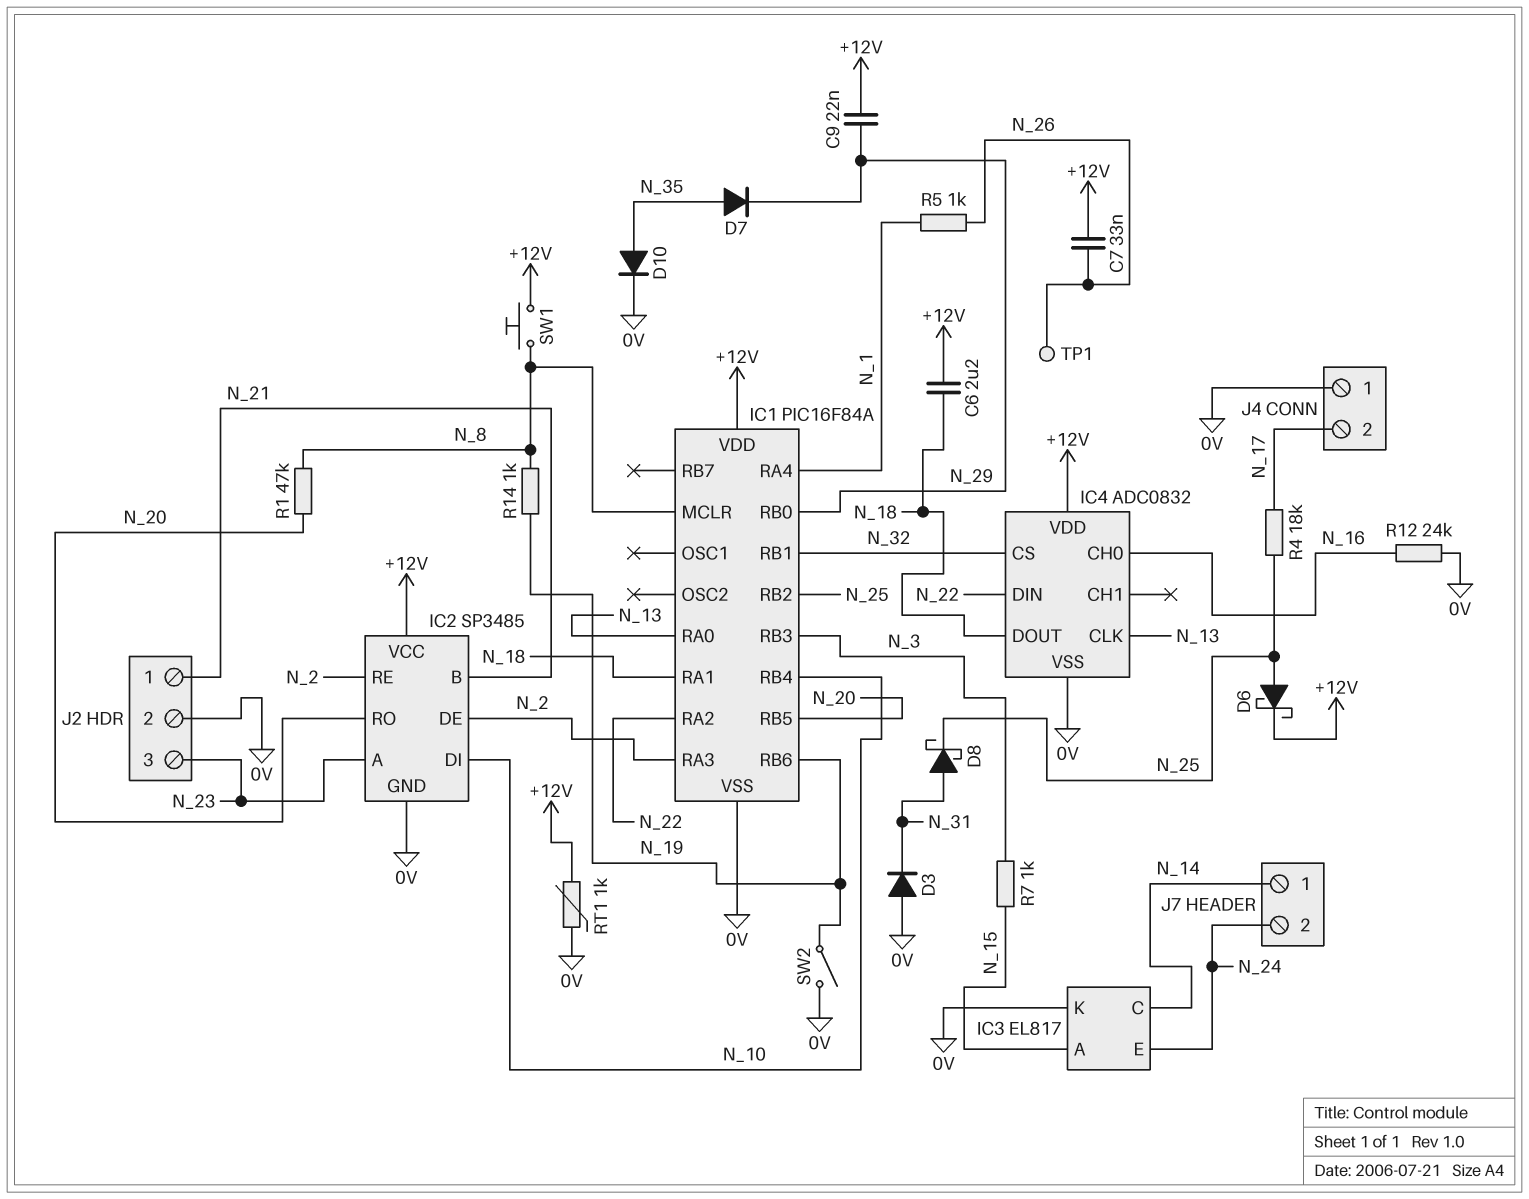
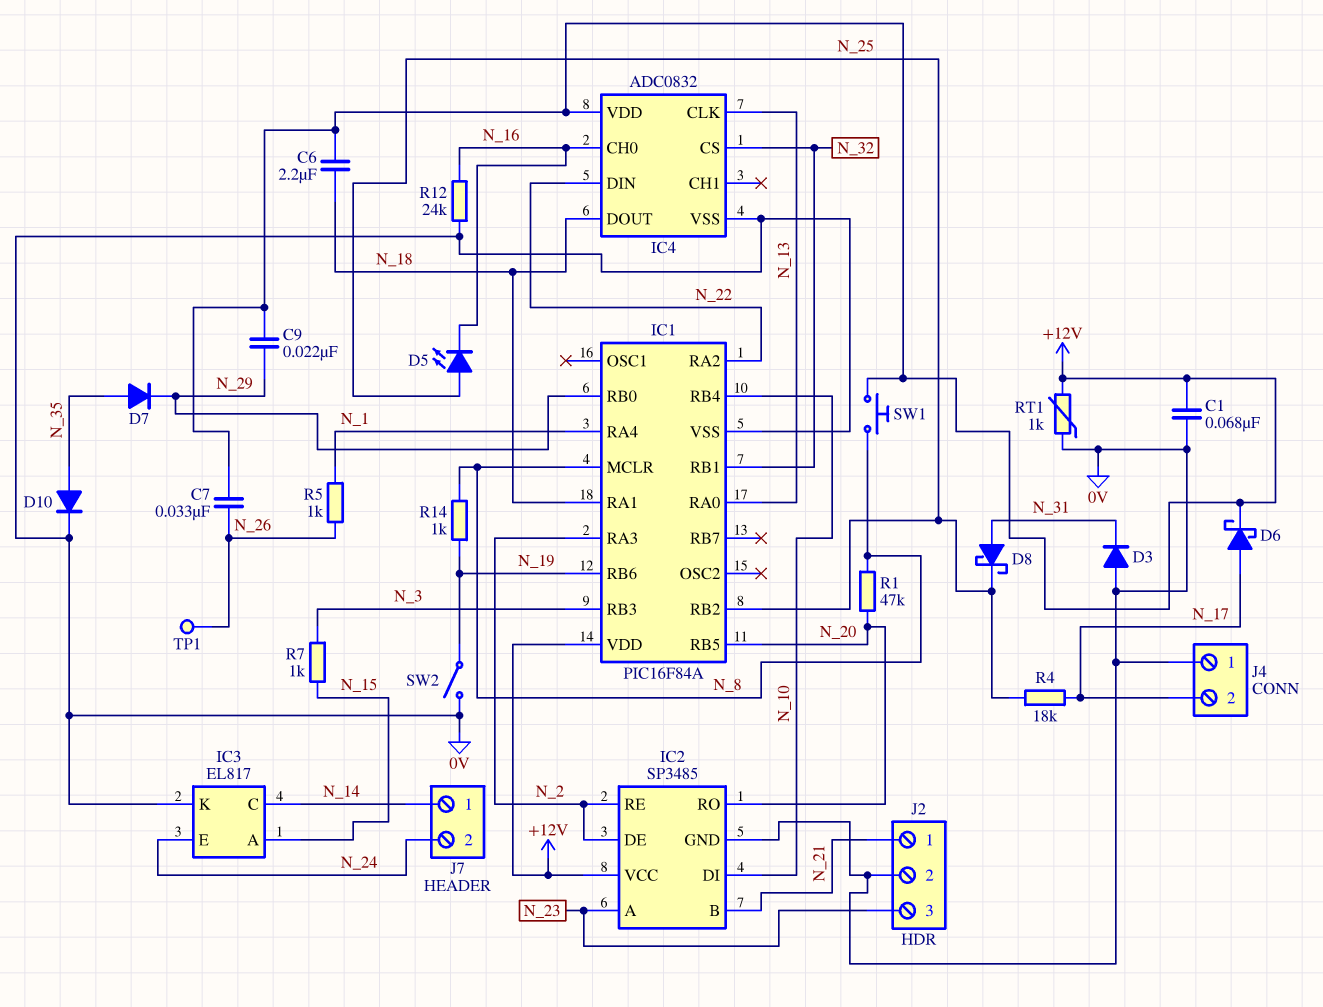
C1: none -> 68nF (+12V, 0V)
D5: none -> LED (A N_25, K N_16)
D6: schottky (A N_25, K +12V) -> schottky (A N_17, K +12V)

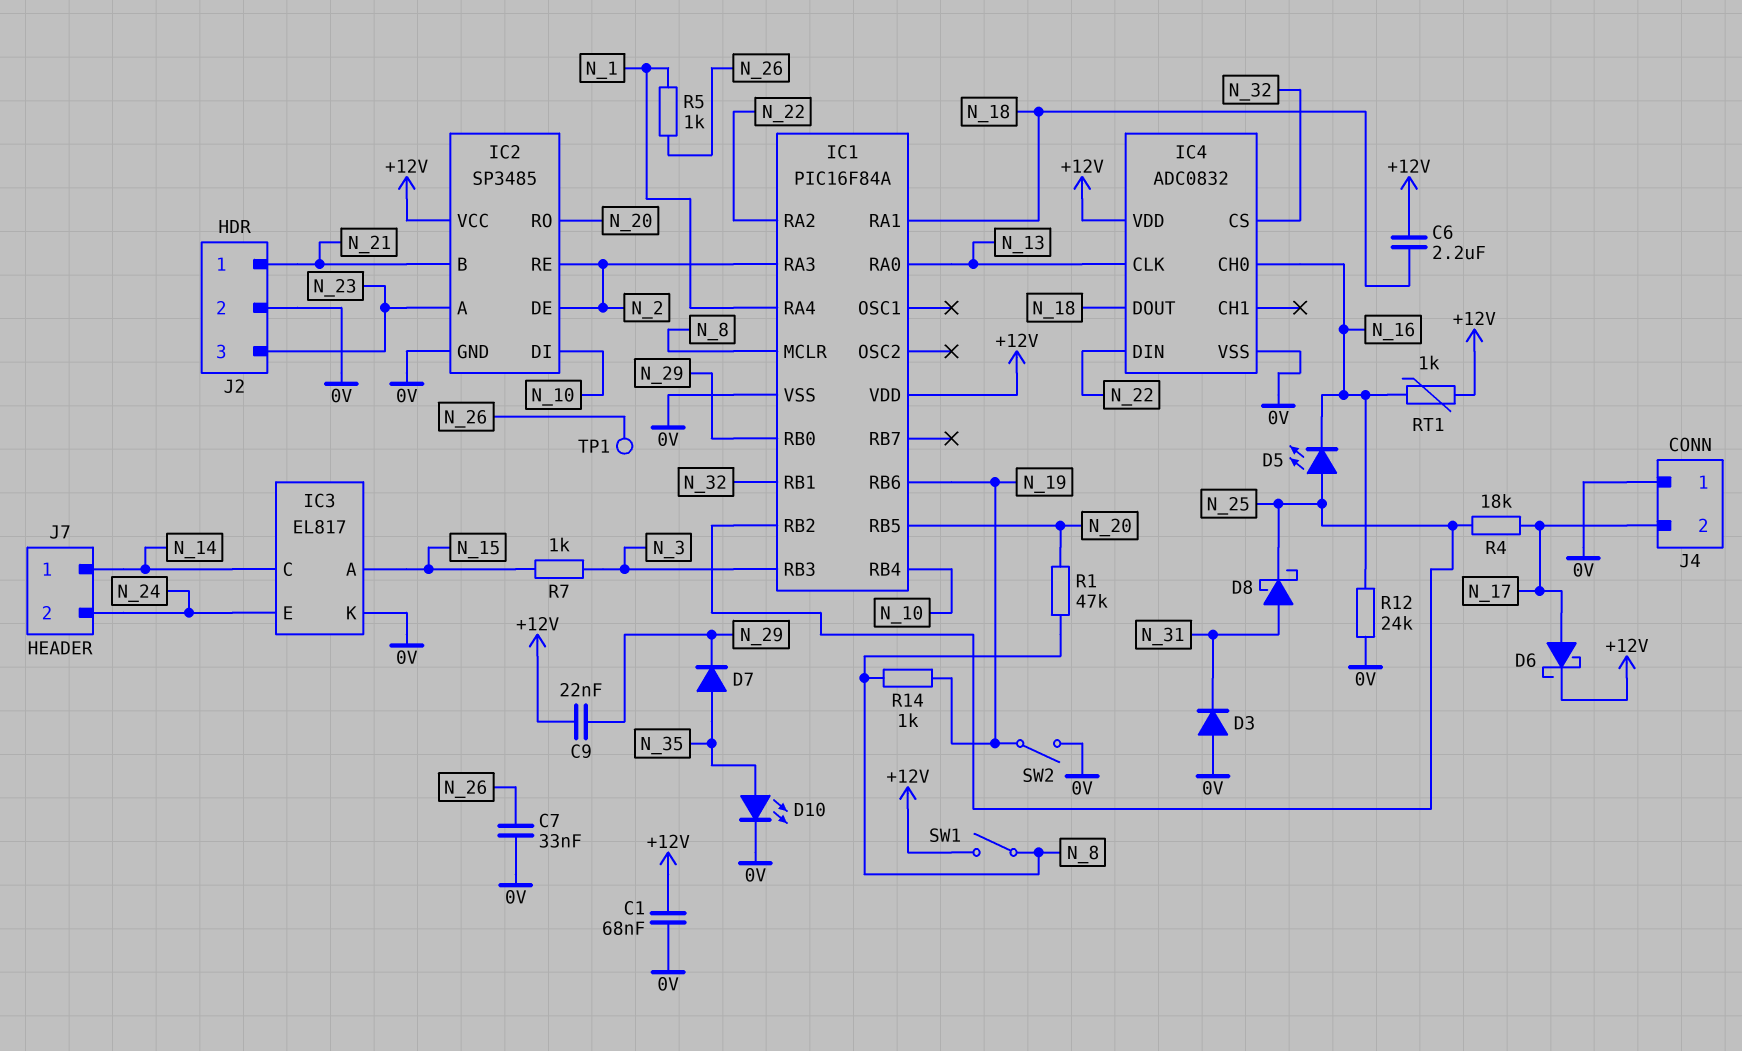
C7: 33nF (+12V, N_26) -> 33nF (0V, N_26)
D10: diode (A N_35, K 0V) -> LED (A N_35, K 0V)
RT1: 1k (+12V, 0V) -> 1k (+12V, N_16)
SW1: button (+12V, N_8) -> switch (+12V, N_8)

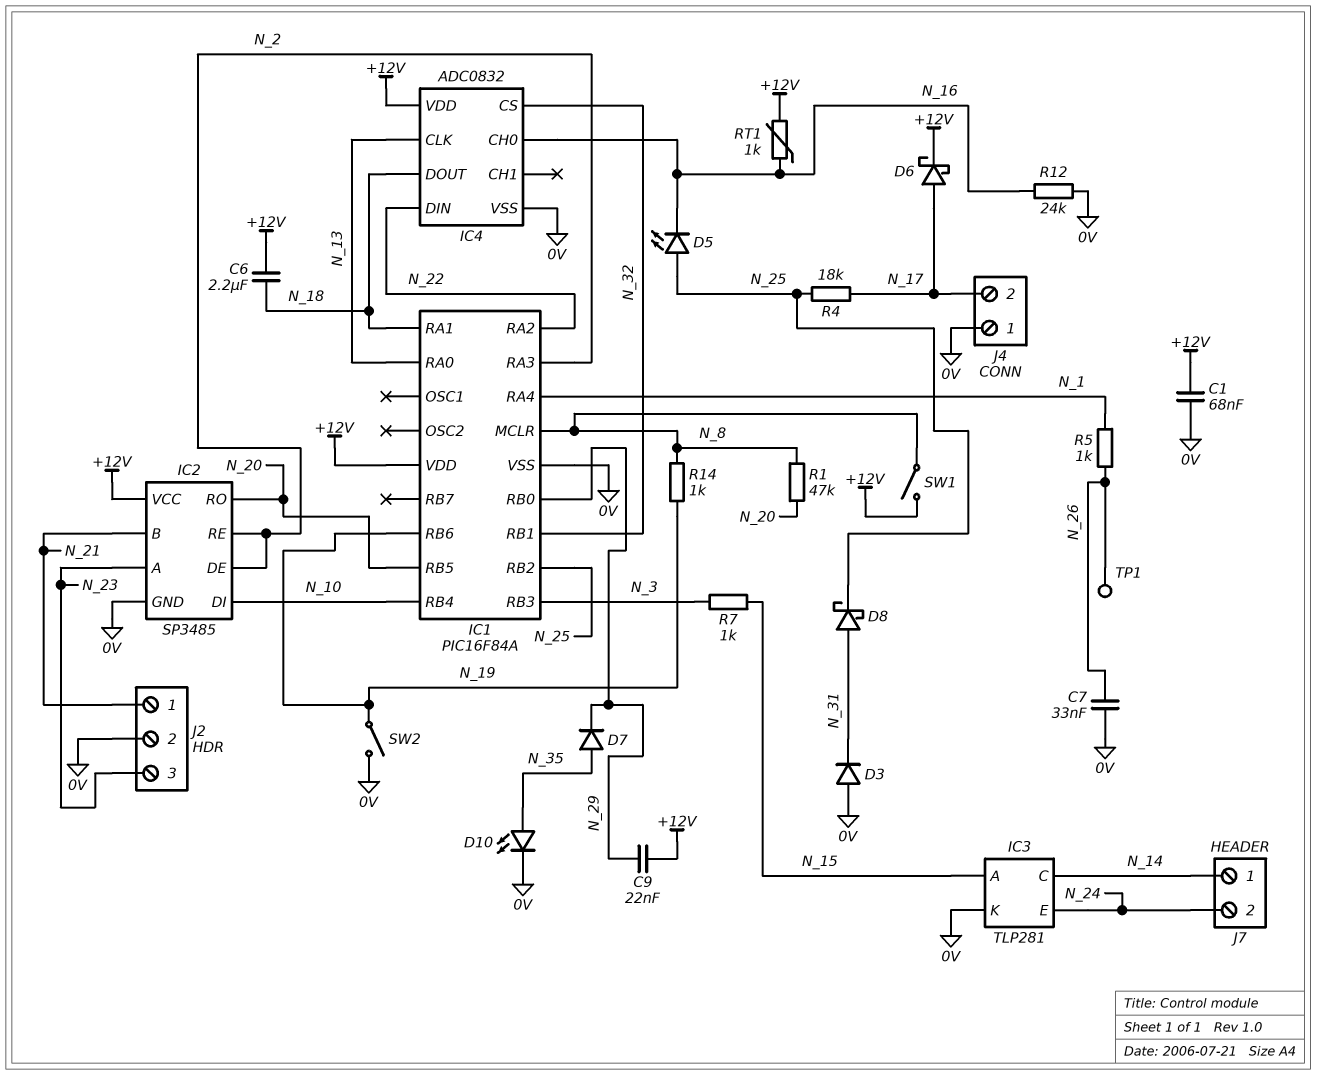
IC3: EL817 -> TLP281

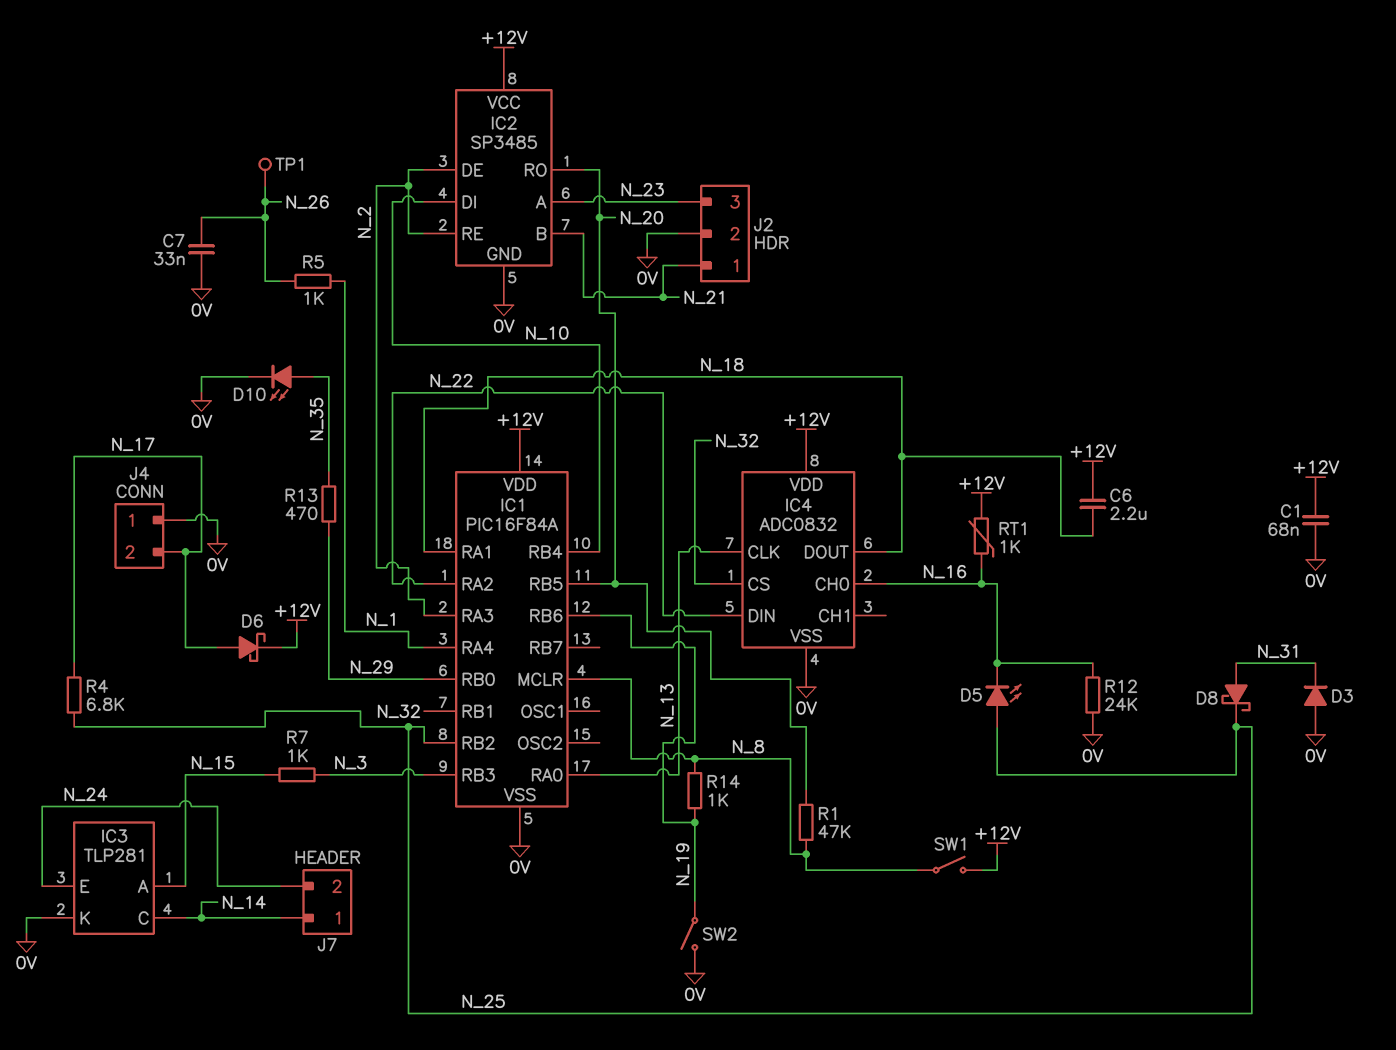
C9: 22nF (+12V, N_29) -> none
D7: diode (A N_35, K N_29) -> none
R4: 18k (N_17, N_25) -> 6.8k (N_17, N_25)
R13: none -> 470 (N_29, N_35)

